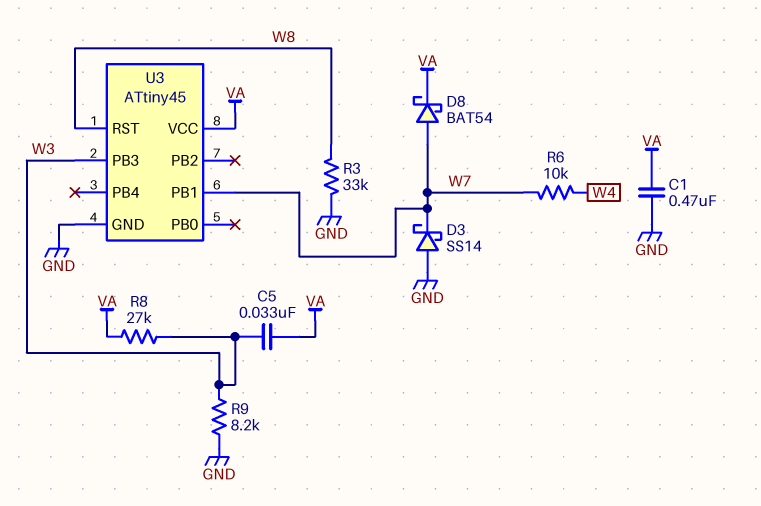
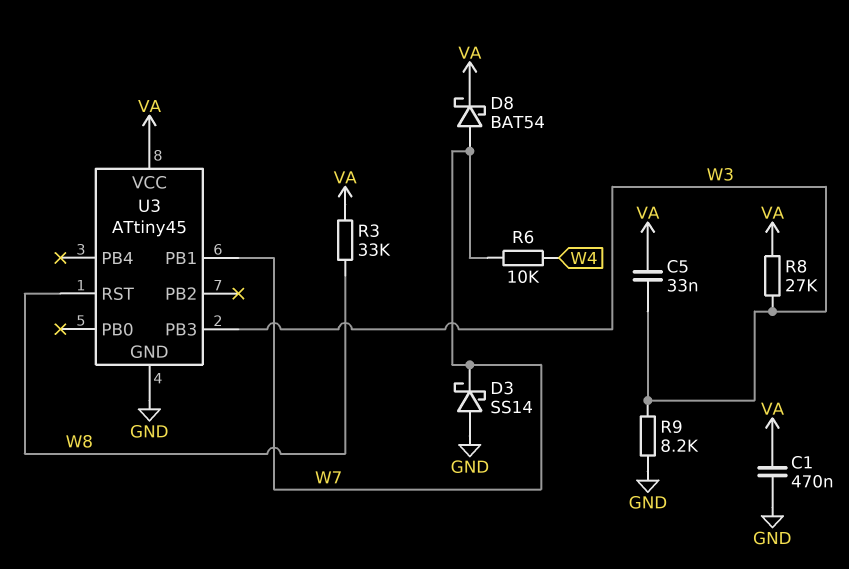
R3: 33k (GND, W8) -> 33k (VA, W8)

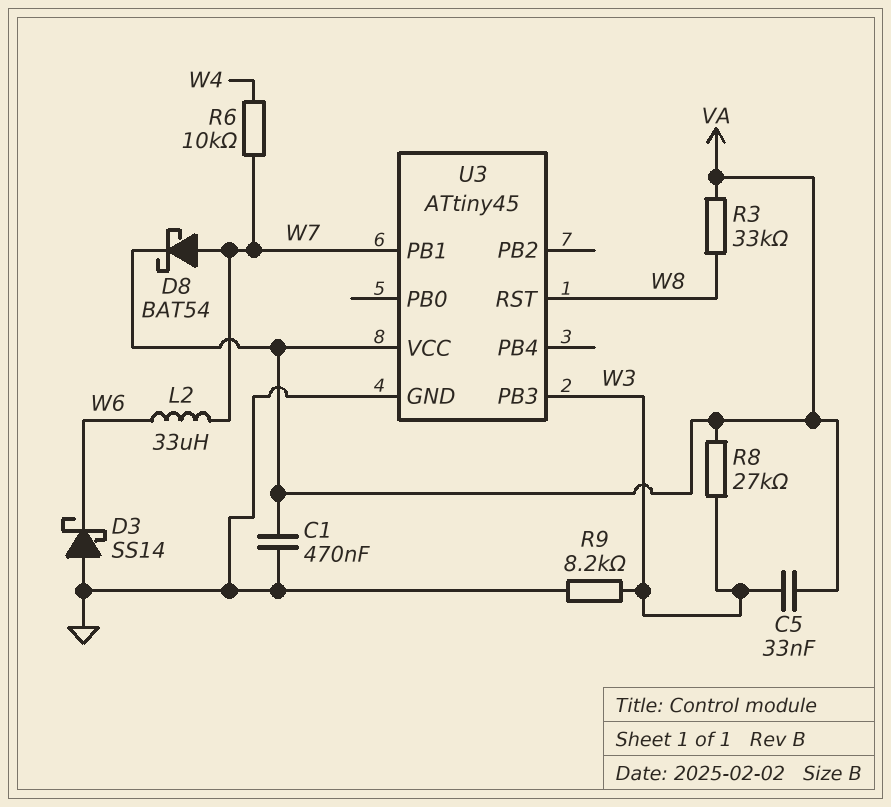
D3: schottky SS14 (A GND, K W7) -> schottky SS14 (A GND, K W6)
L2: none -> 33uH (W6, W7)

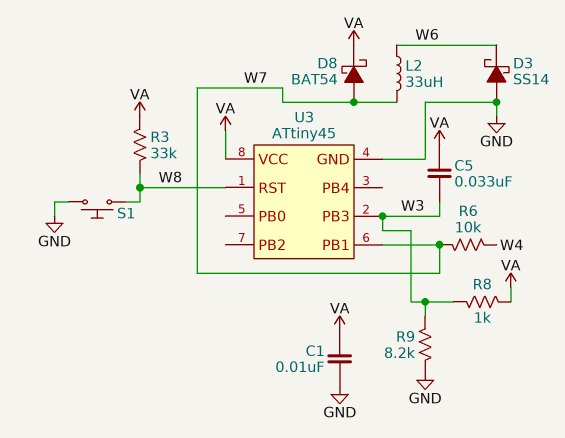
C1: 470nF (GND, VA) -> 10nF (GND, VA)
R8: 27k (VA, W3) -> 1k (VA, W3)
S1: none -> button (GND, W8)

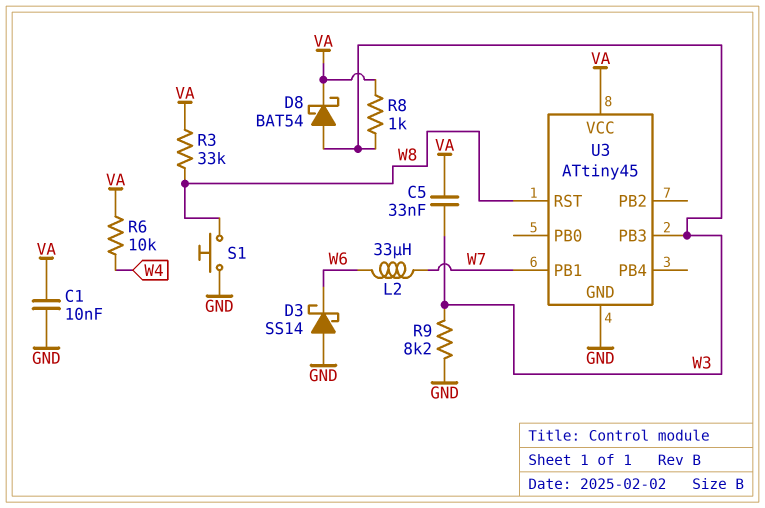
D8: schottky BAT54 (A W7, K VA) -> schottky BAT54 (A W3, K VA)
R6: 10k (W4, W7) -> 10k (VA, W4)

